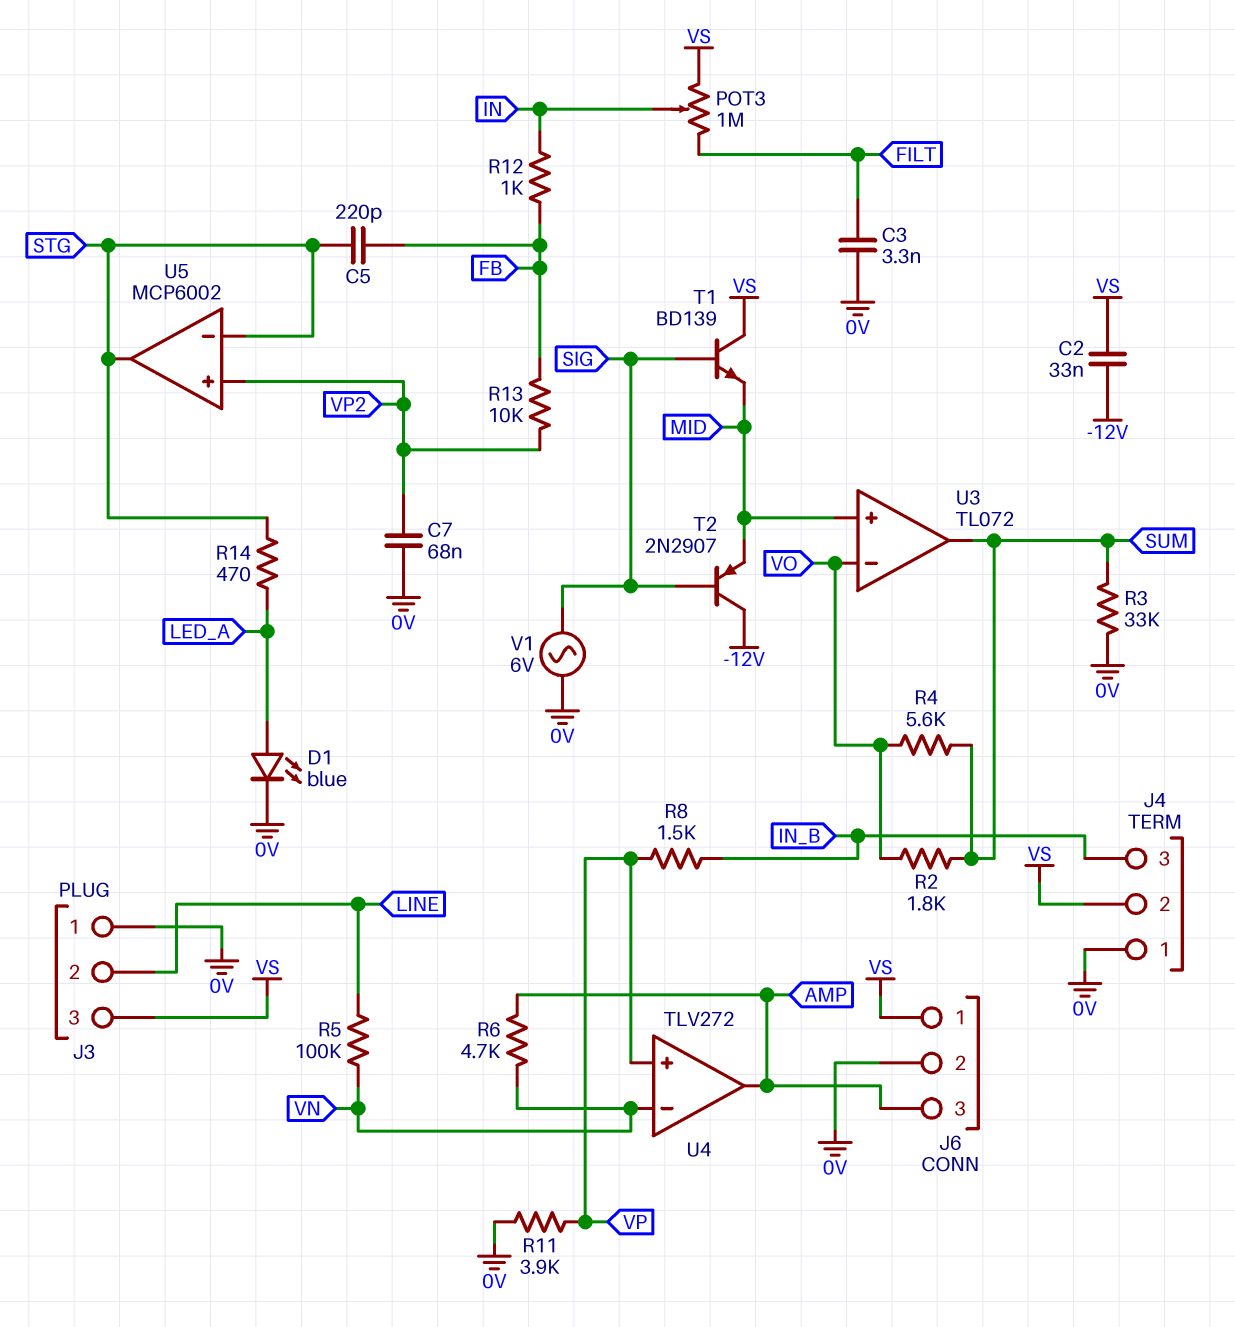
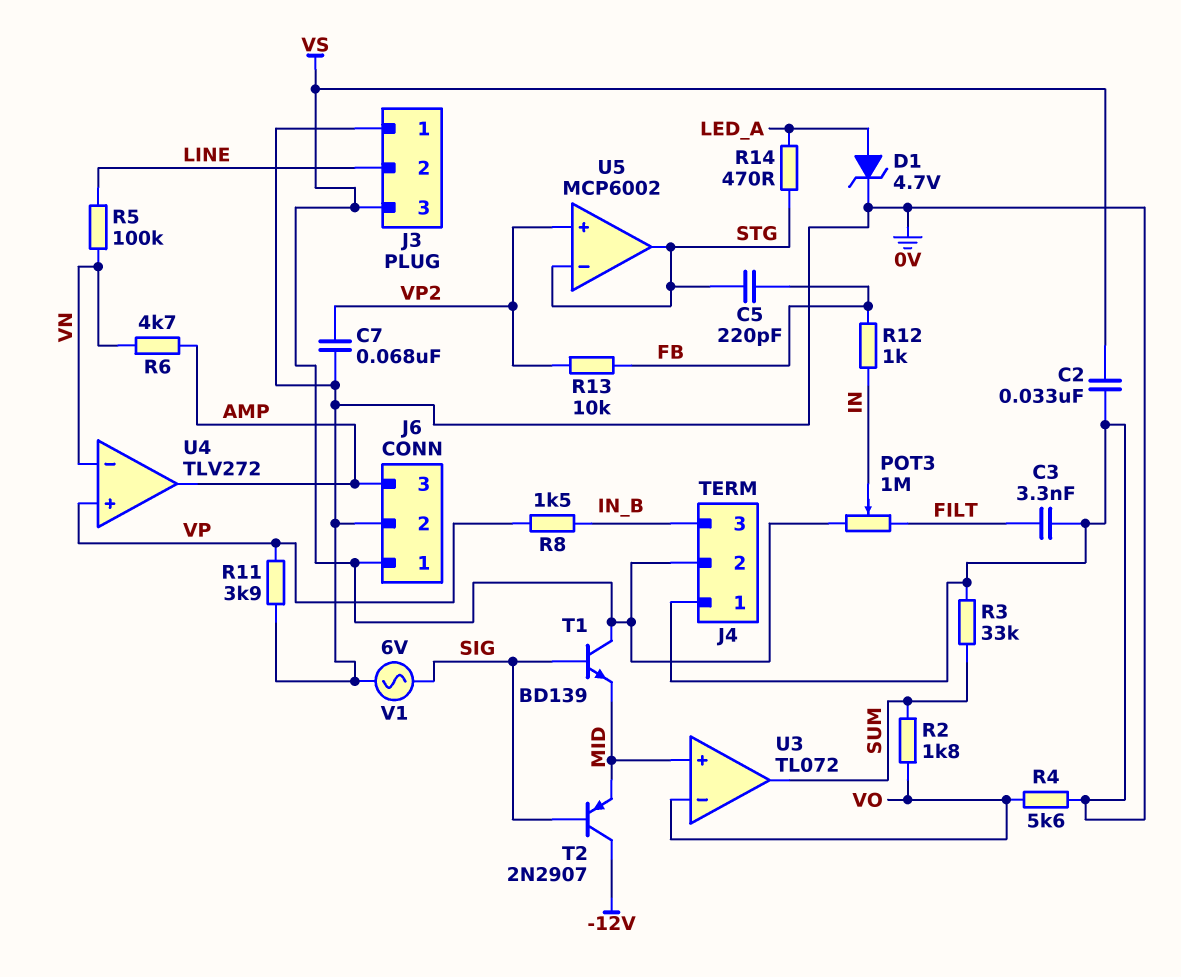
C2: 33nF (-12V, VS) -> 33nF (0V, VS)
D1: LED blue (A LED_A, K 0V) -> zener 4.7V (A LED_A, K 0V)
R4: 5.6k (SUM, VO) -> 5.6k (0V, VO)

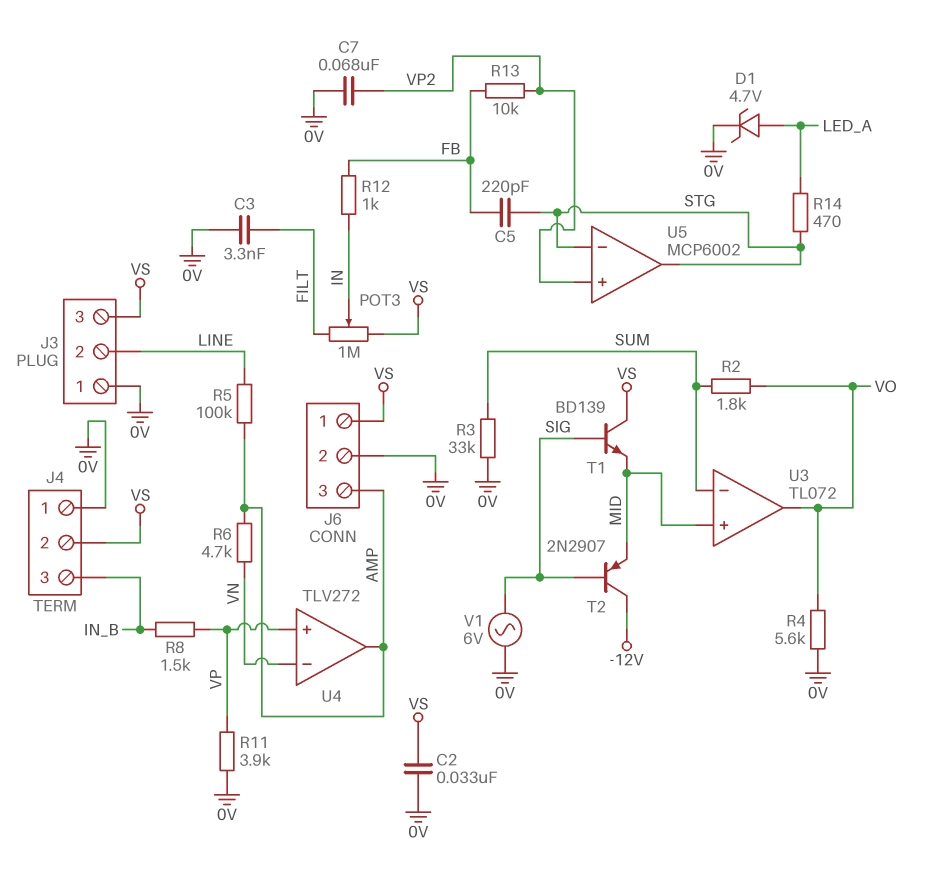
R5: 100k (LINE, VN) -> 100k (AMP, LINE)
U3 pin in-: VO -> SUM
U3 pin out: SUM -> VO

